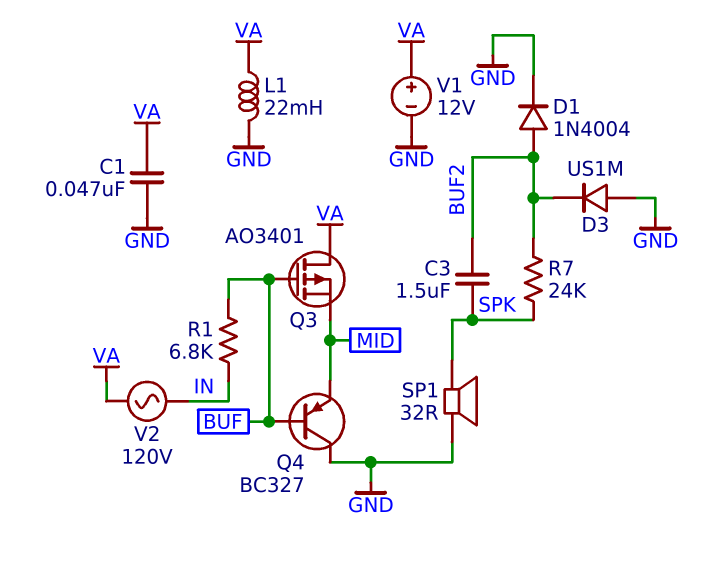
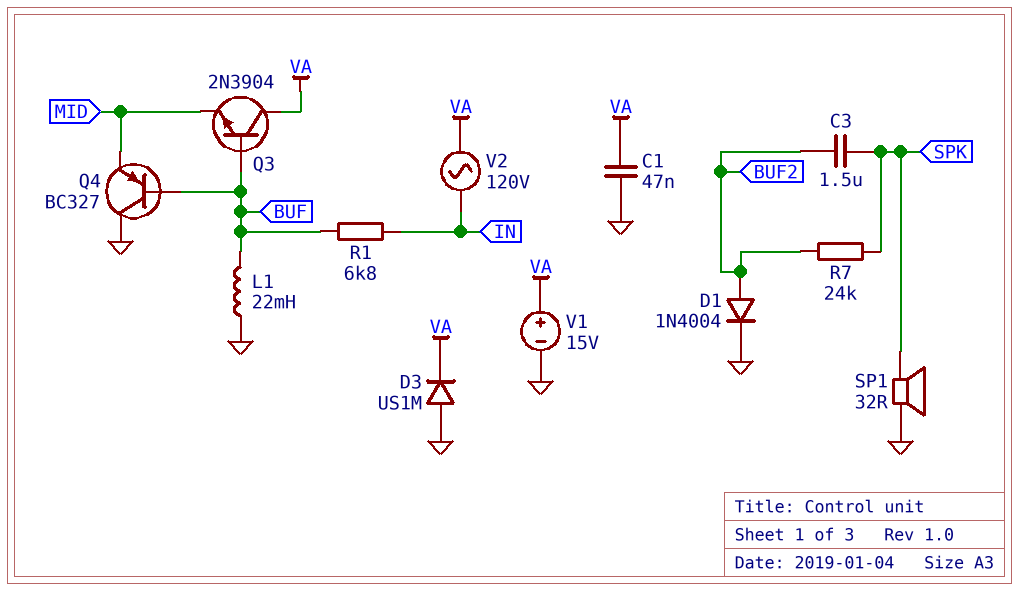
D3: diode US1M (A GND, K BUF2) -> diode US1M (A GND, K VA)
L1: 22mH (GND, VA) -> 22mH (BUF, GND)
Q3: PMOS AO3401 (G BUF, D VA, S MID) -> NPN 2N3904 (B BUF, C VA, E MID)
V1: 12V (plus VA, minus GND) -> 15V (plus VA, minus GND)

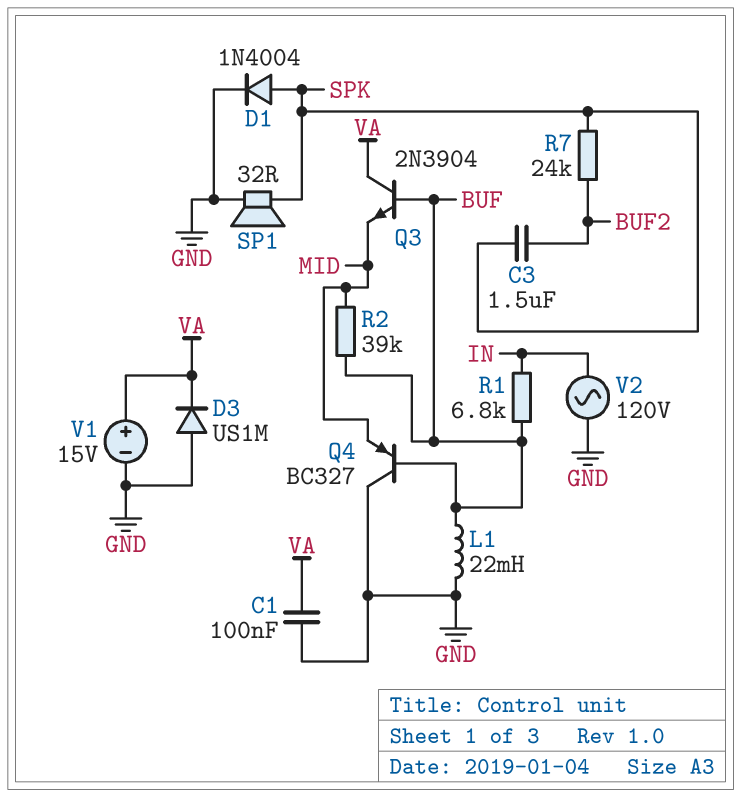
C1: 47nF (GND, VA) -> 100nF (GND, VA)
D1: diode 1N4004 (A BUF2, K GND) -> diode 1N4004 (A SPK, K GND)
R2: none -> 39k (BUF, MID)
V2: AC 120V (IN, VA) -> AC 120V (GND, IN)

